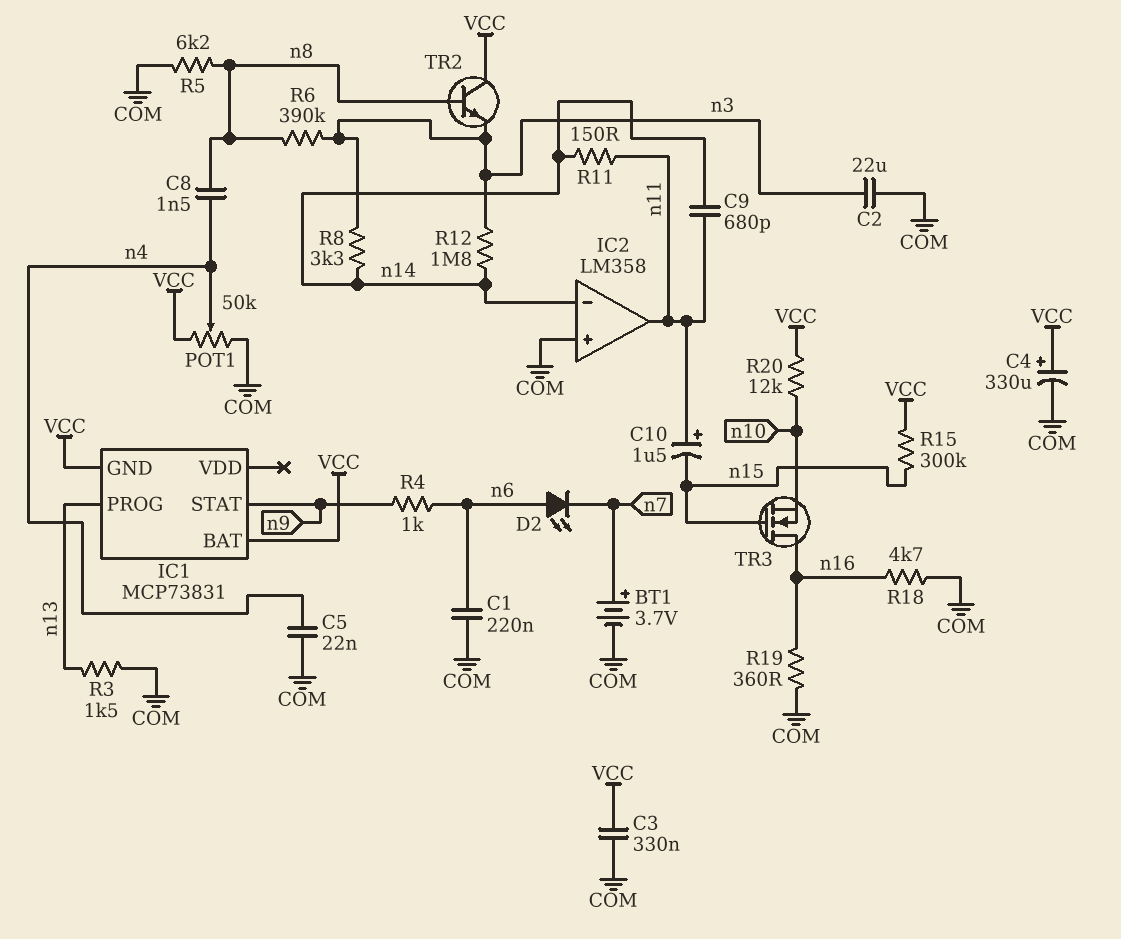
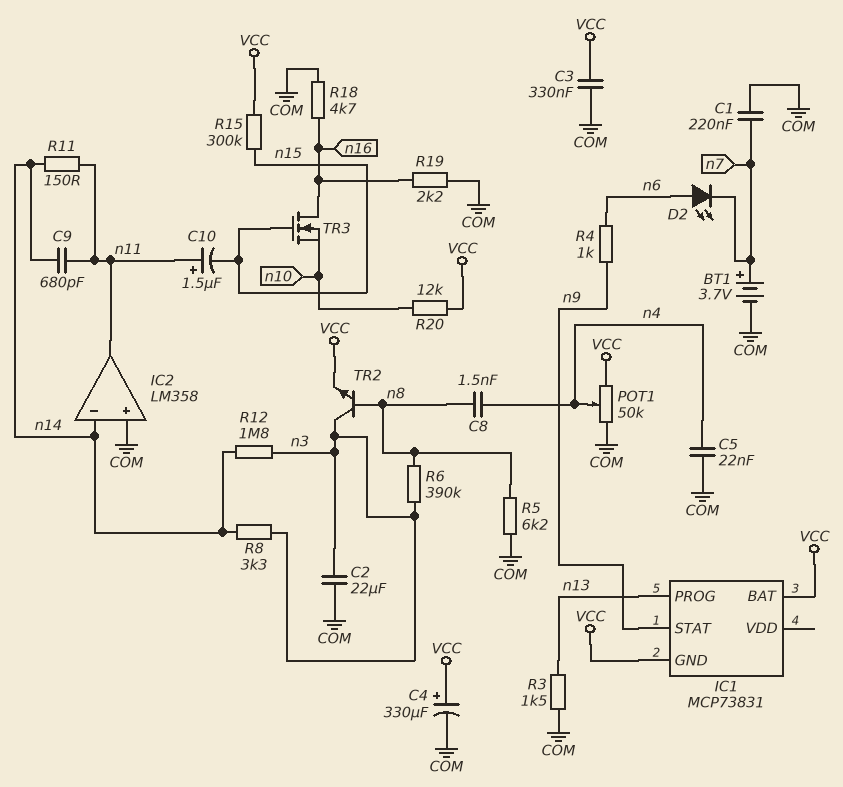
C1: 220nF (COM, n6) -> 220nF (COM, n7)
R19: 360 (COM, n16) -> 2.2k (COM, n16)
TR2: NPN (B n8, C VCC, E n3) -> NPN (B n8, C n3, E VCC)

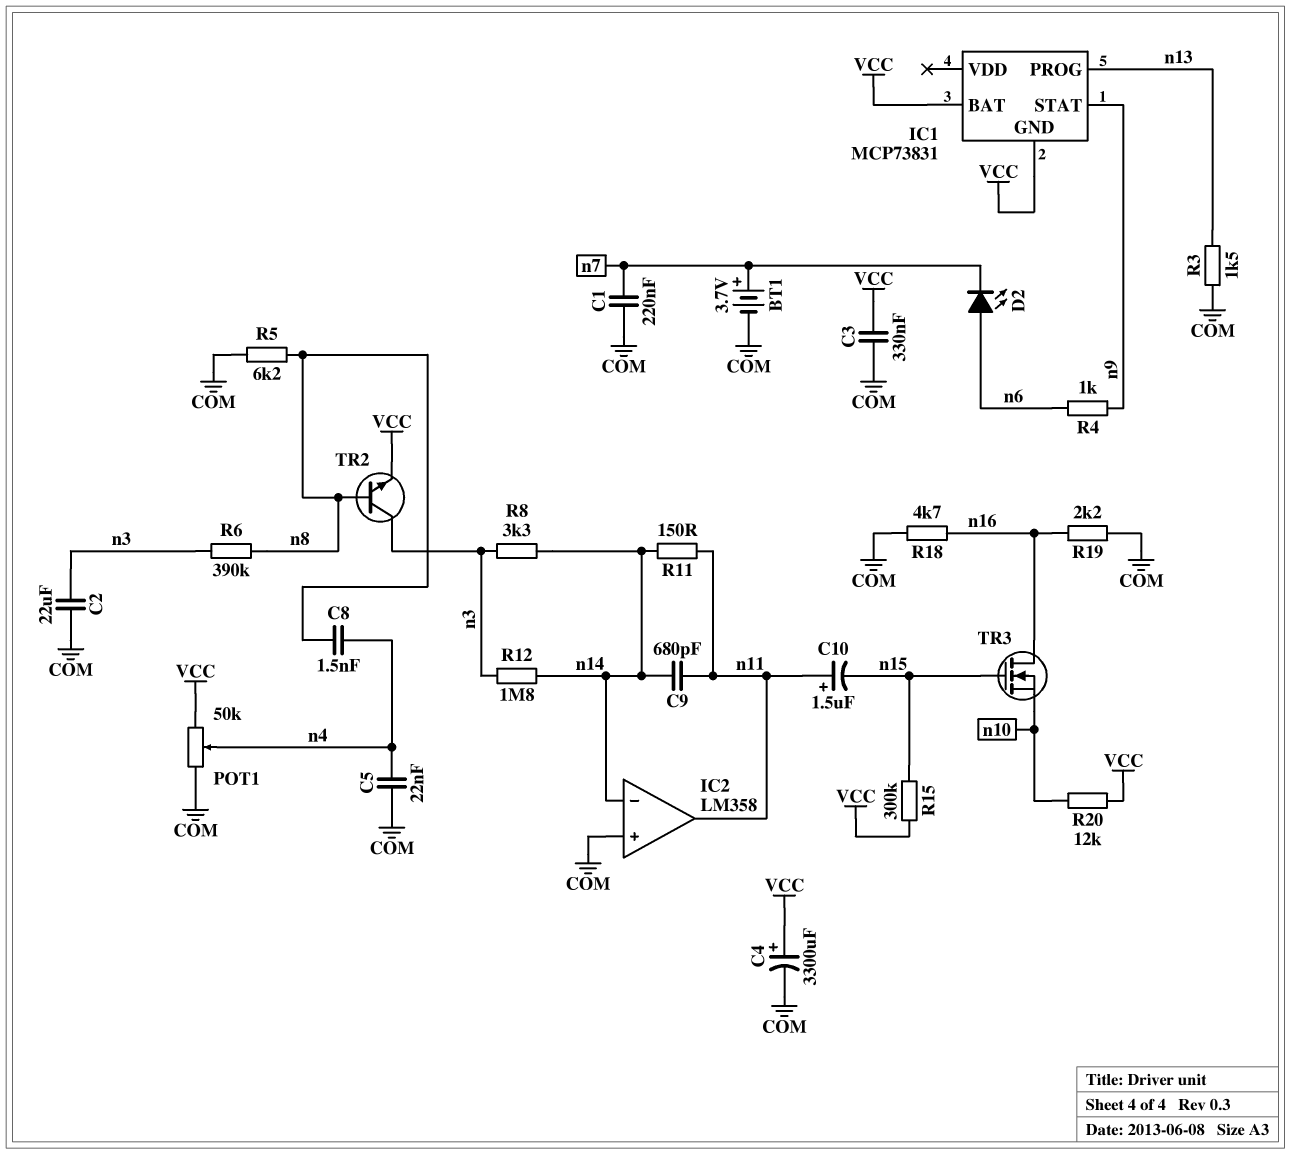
C4: 330uF (plus VCC, minus COM) -> 3300uF (plus VCC, minus COM)

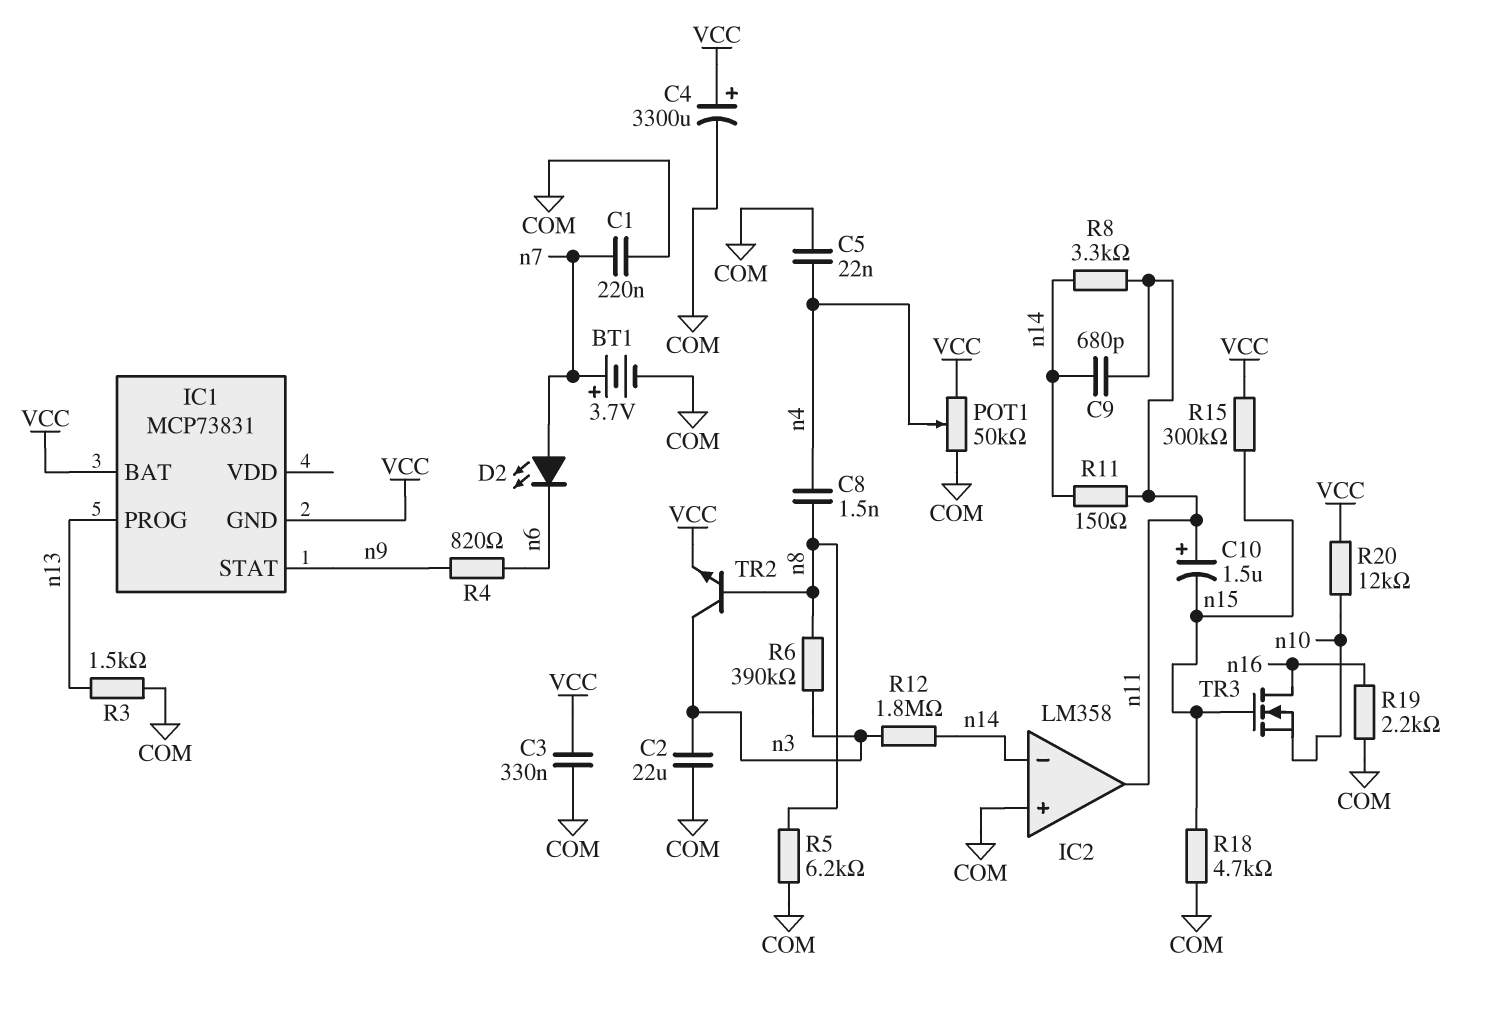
D2: LED (A n6, K n7) -> LED (A n7, K n6)
R4: 1k (n6, n9) -> 820 (n6, n9)
R8: 3.3k (n3, n14) -> 3.3k (n11, n14)
R18: 4.7k (COM, n16) -> 4.7k (COM, n15)

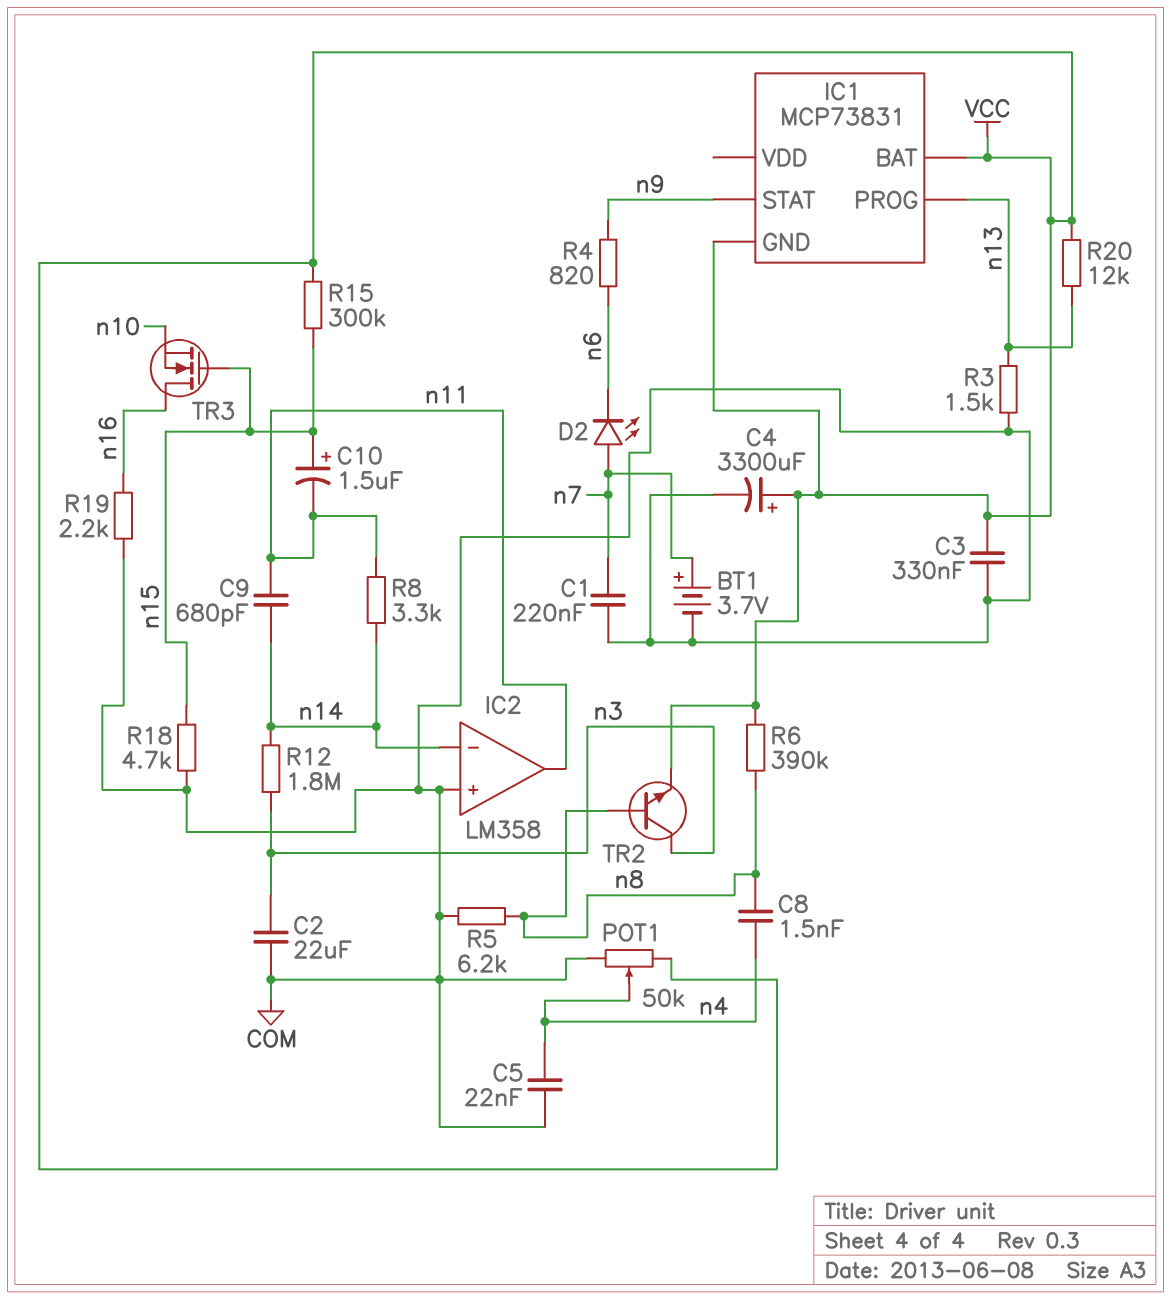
C10: 1.5uF (plus n11, minus n15) -> 1.5uF (plus n15, minus n11)
R6: 390k (n3, n8) -> 390k (VCC, n8)
R11: 150 (n11, n14) -> none
R20: 12k (VCC, n10) -> 12k (VCC, n13)

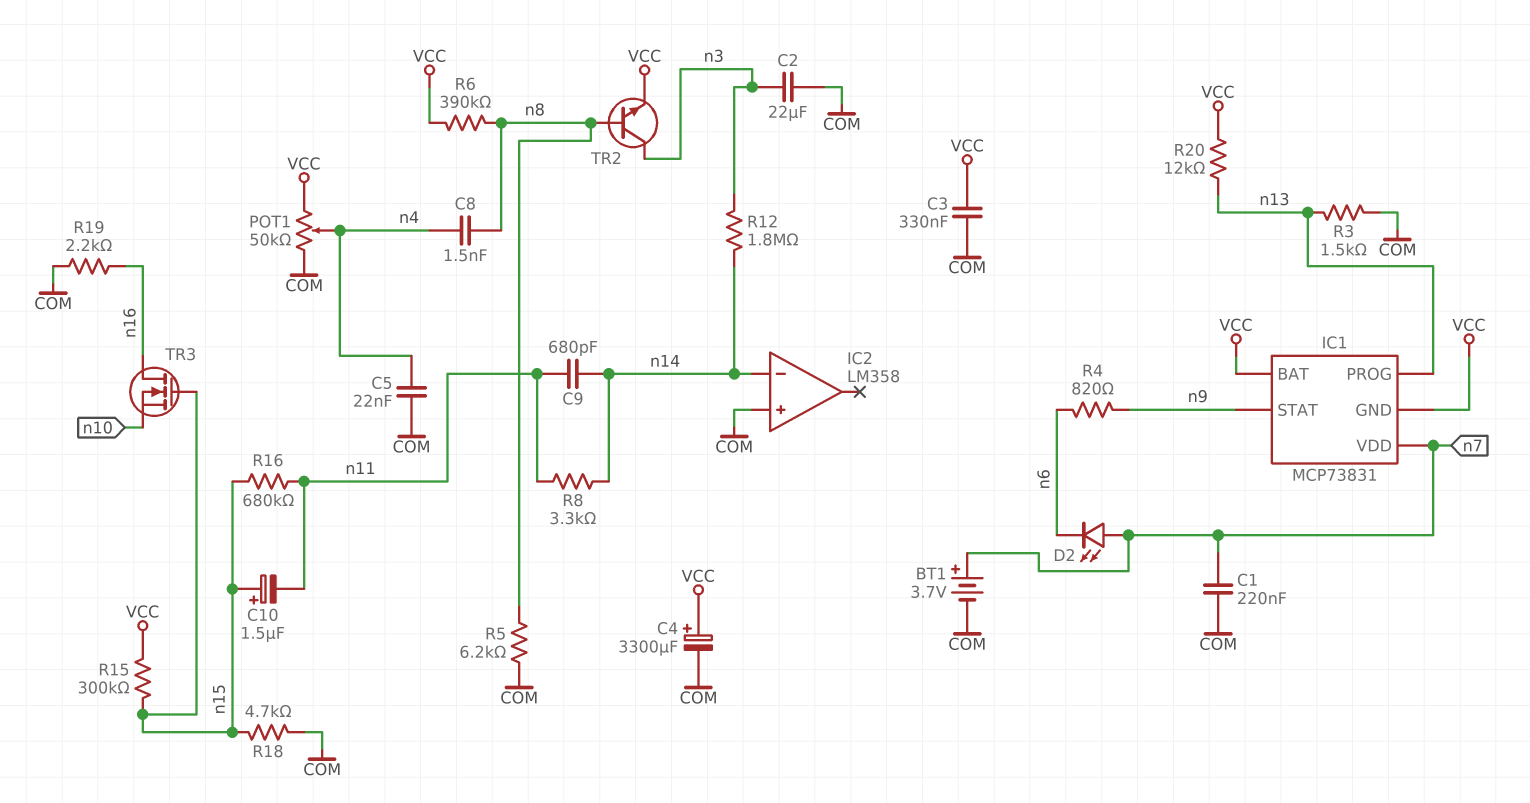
IC1 pin VDD: none -> n7
IC2 pin out: n11 -> none
R16: none -> 680k (n11, n15)

